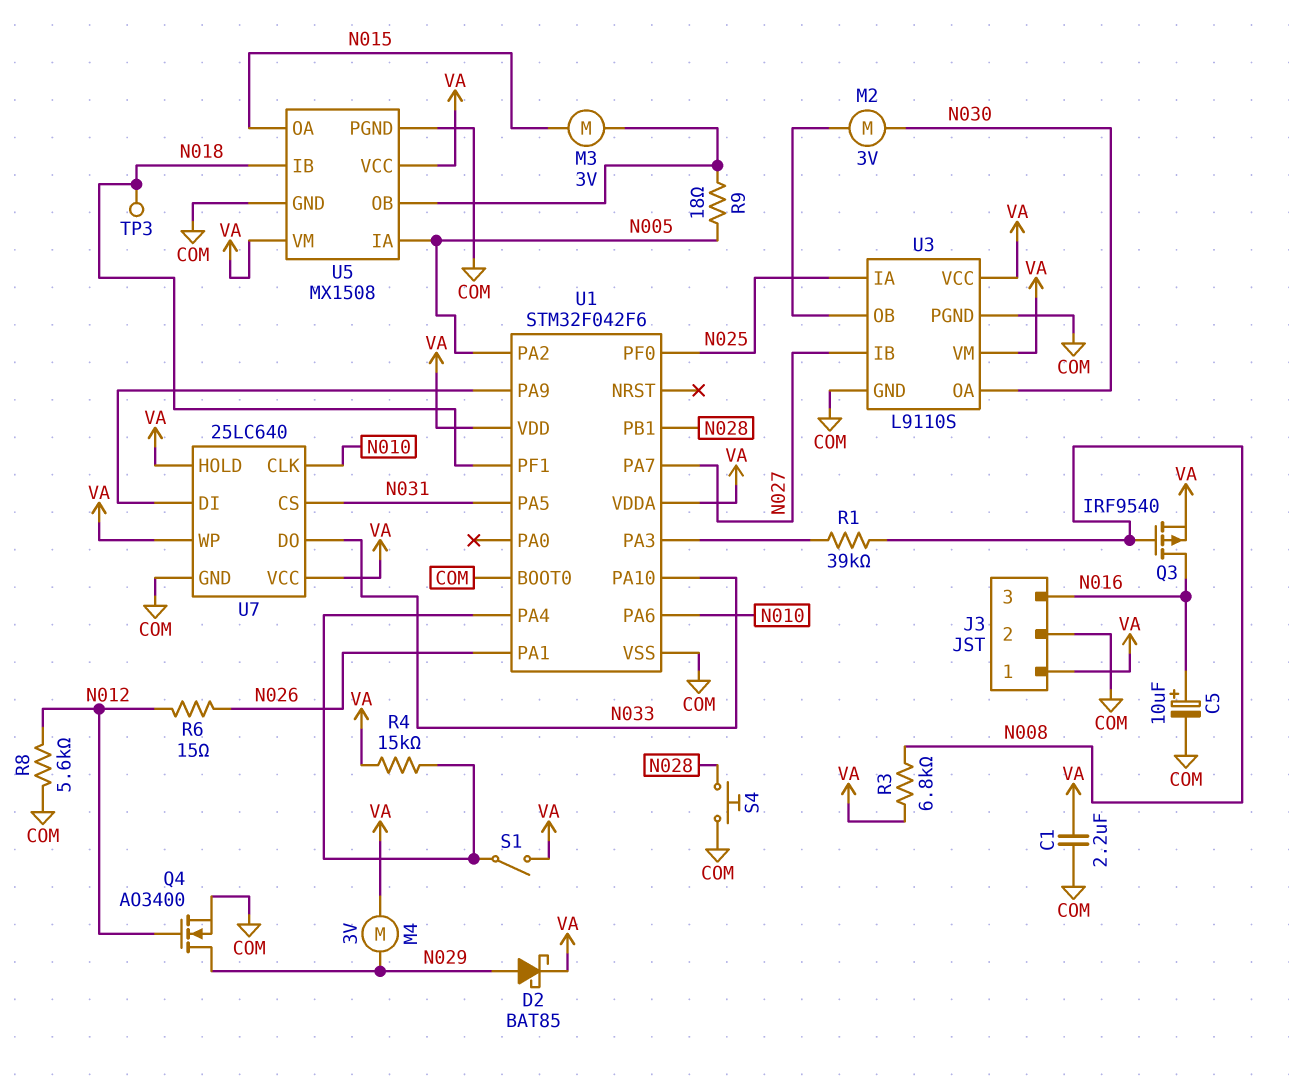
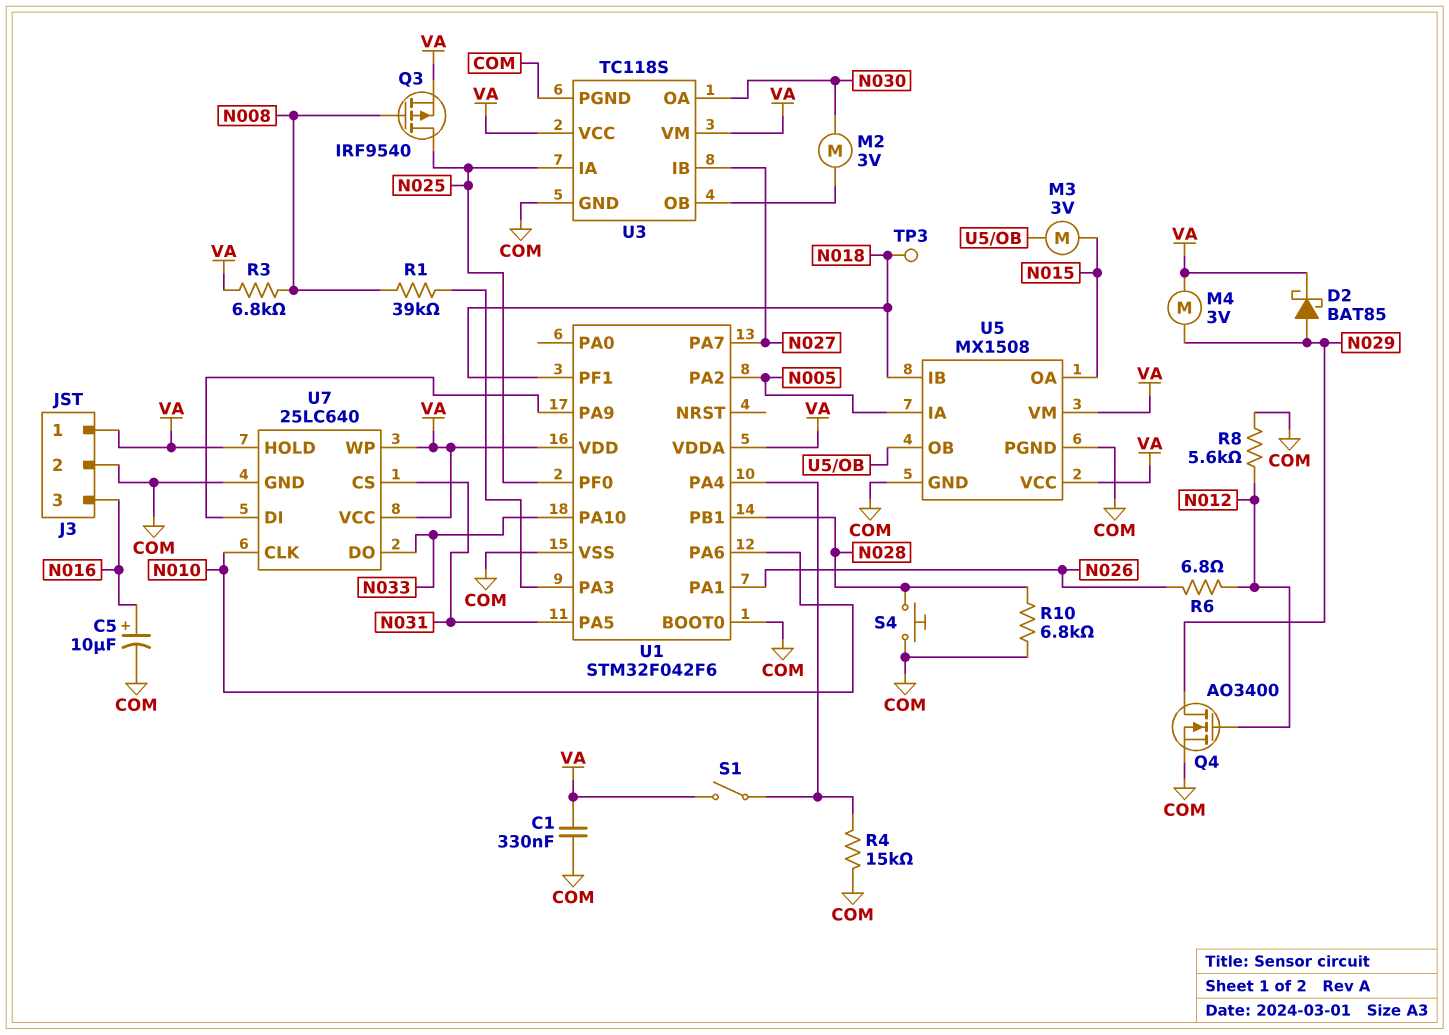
C1: 2.2uF (COM, VA) -> 330nF (COM, VA)
Q3: PMOS IRF9540 (G N008, D N016, S VA) -> PMOS IRF9540 (G N008, D N025, S VA)
R4: 15k (U1/PA4, VA) -> 15k (COM, U1/PA4)
R6: 15 (N012, N026) -> 6.8 (N012, N026)
R9: 18 (N005, U5/OB) -> none
R10: none -> 6.8k (COM, N028)
U3: L9110S -> TC118S

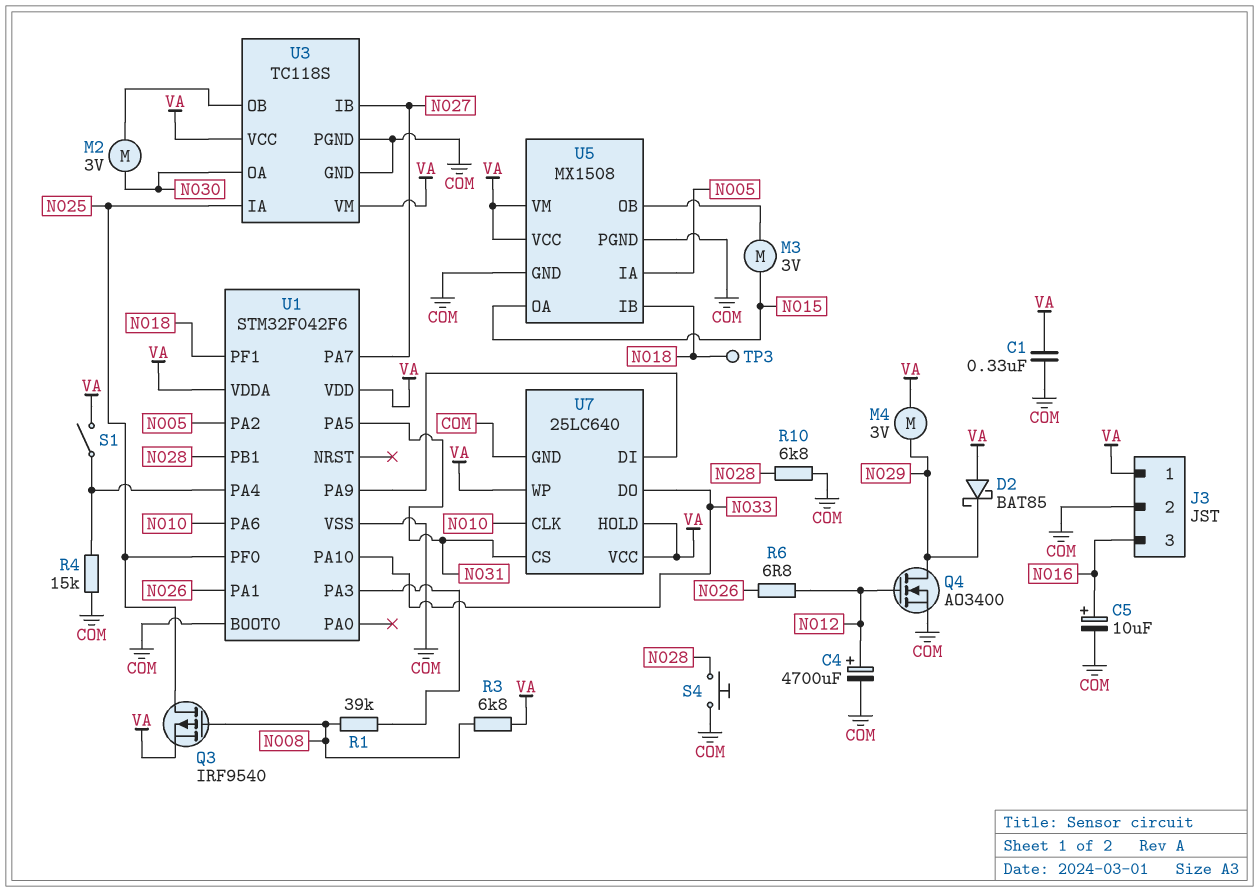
C4: none -> 4700uF (plus N012, minus COM)
D2: schottky BAT85 (A N029, K VA) -> schottky BAT85 (A VA, K N029)
R8: 5.6k (COM, N012) -> none

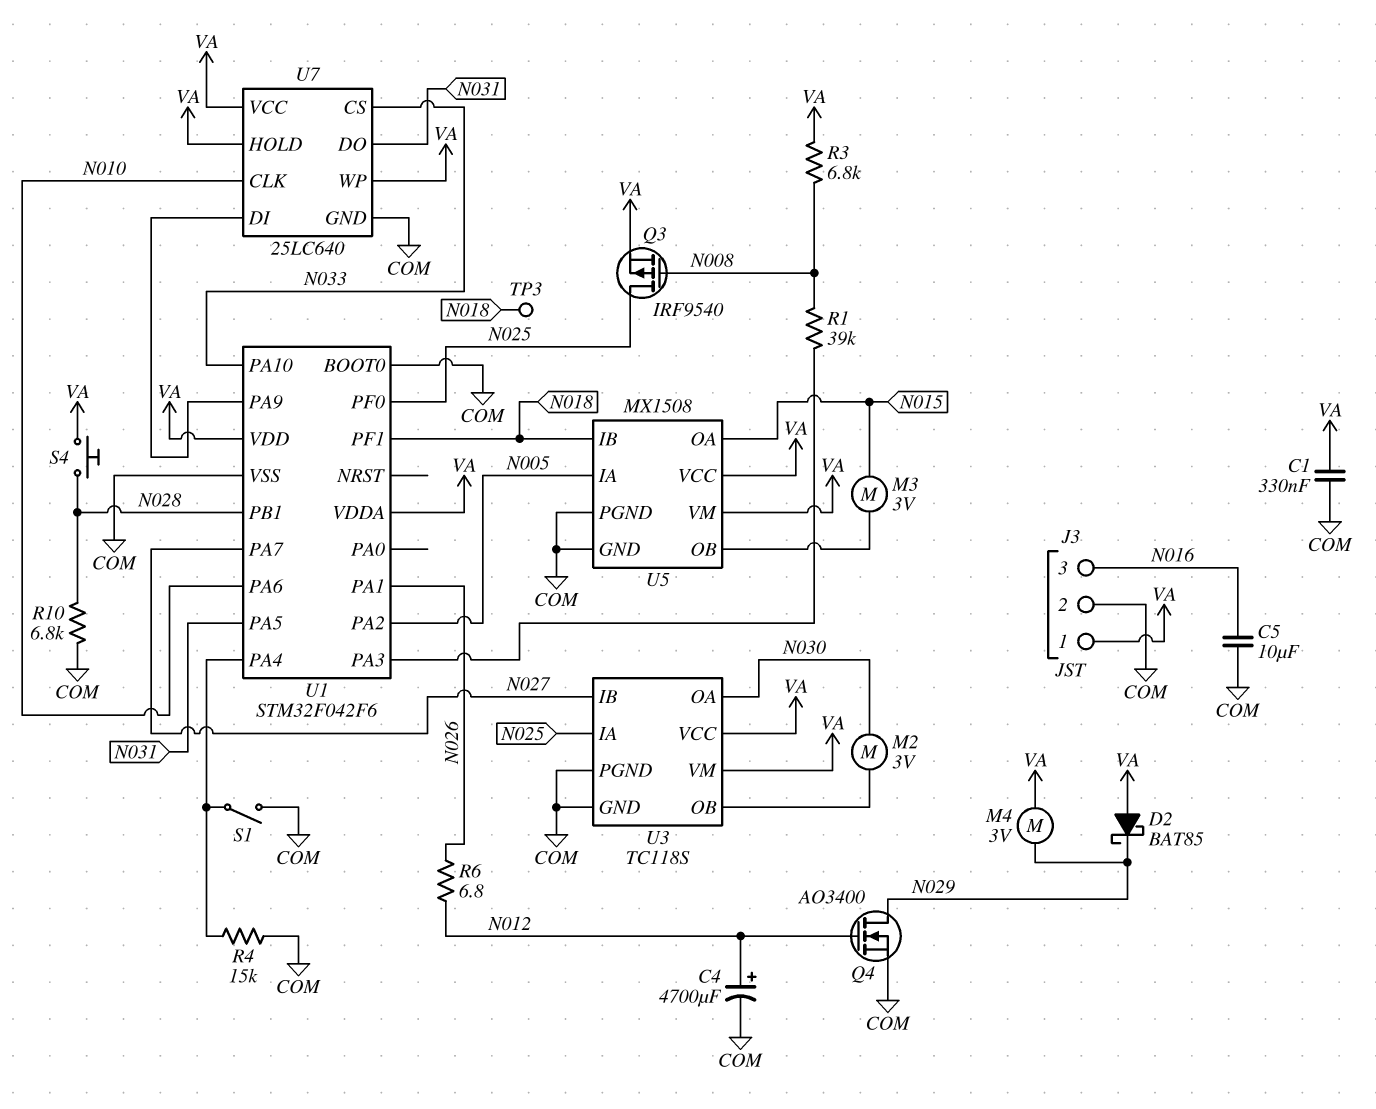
C5: 10uF (plus N016, minus COM) -> 10uF (COM, N016)
S1: switch (U1/PA4, VA) -> switch (COM, U1/PA4)
S4: button (COM, N028) -> button (N028, VA)
U7 pin CS: N031 -> N033
U7 pin DO: N033 -> N031

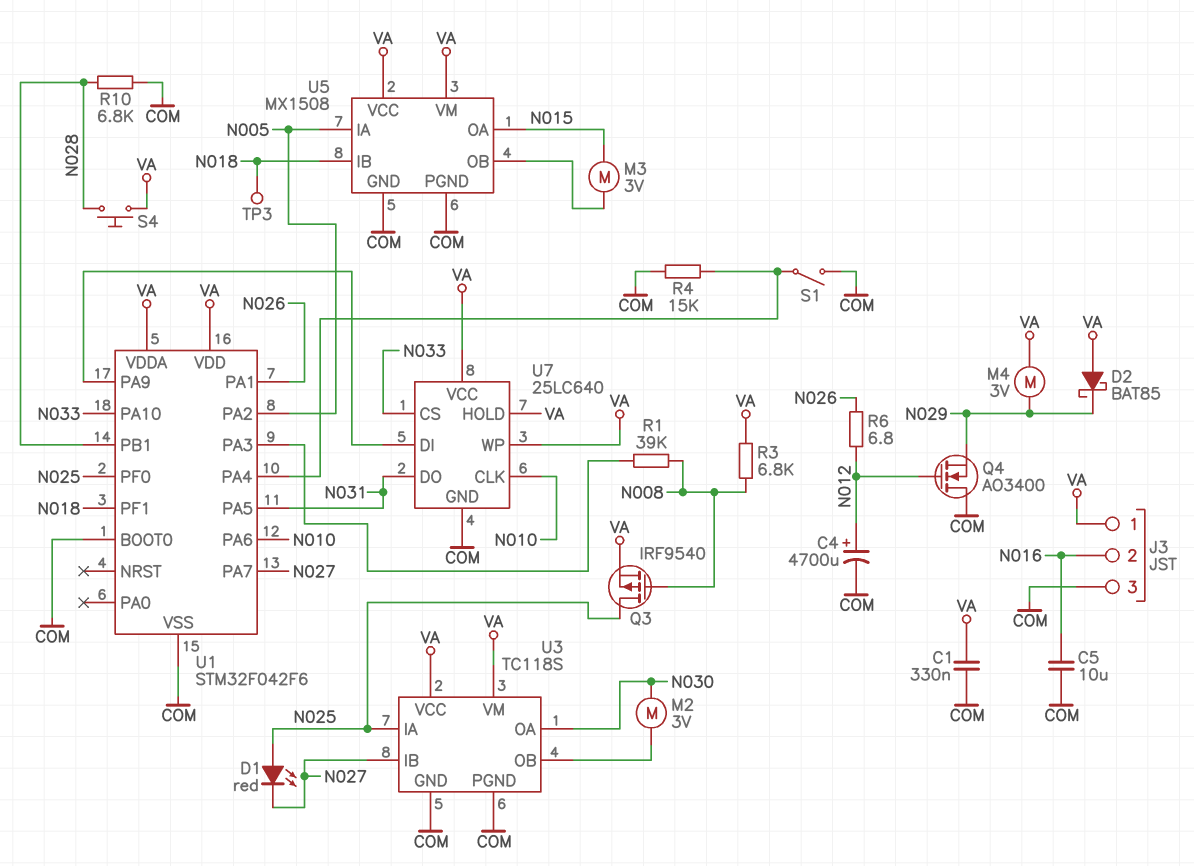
D1: none -> LED red (A N025, K N027)
J3 pin 2: COM -> N016
J3 pin 3: N016 -> COM
Q4: NMOS AO3400 (G N012, D N029, S COM) -> NMOS AO3400 (G N012, D COM, S N029)

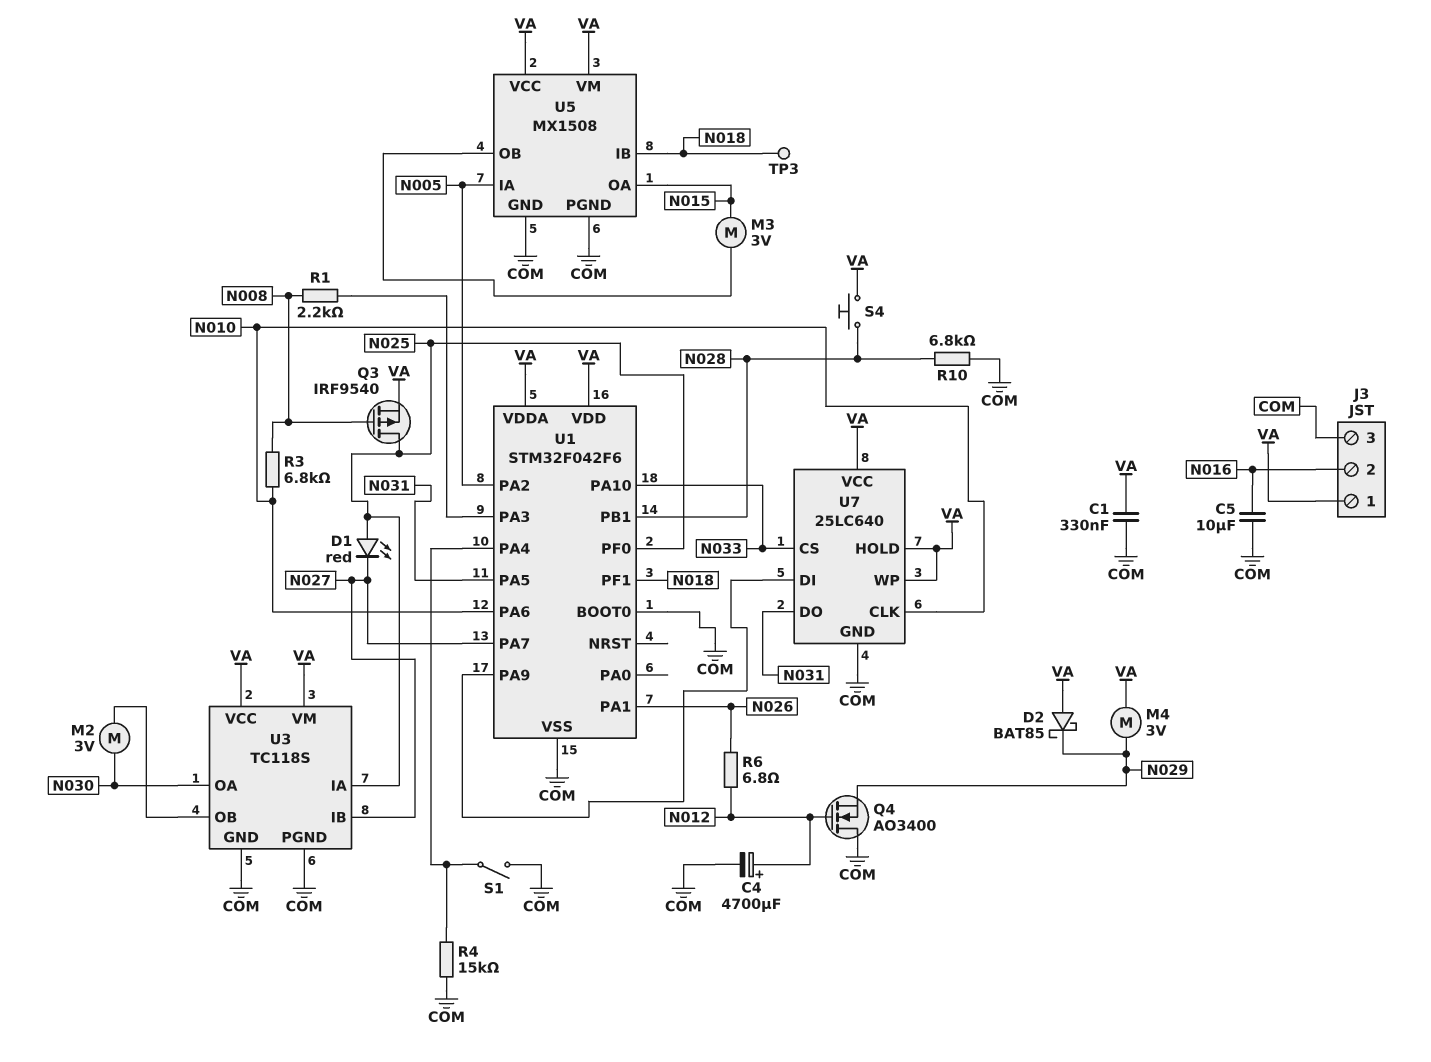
R1: 39k (N008, U1/PA3) -> 2.2k (N008, U1/PA3)
R3: 6.8k (N008, VA) -> 6.8k (N008, N010)

